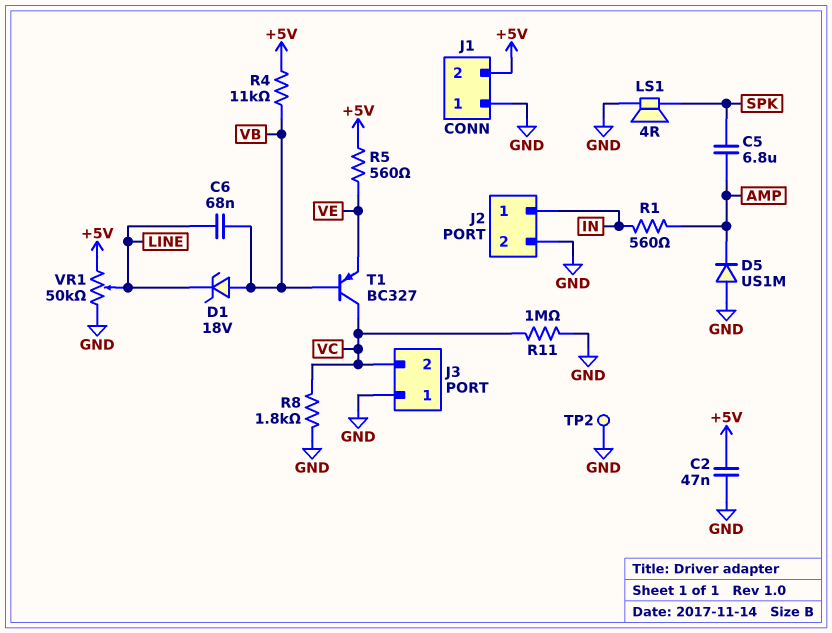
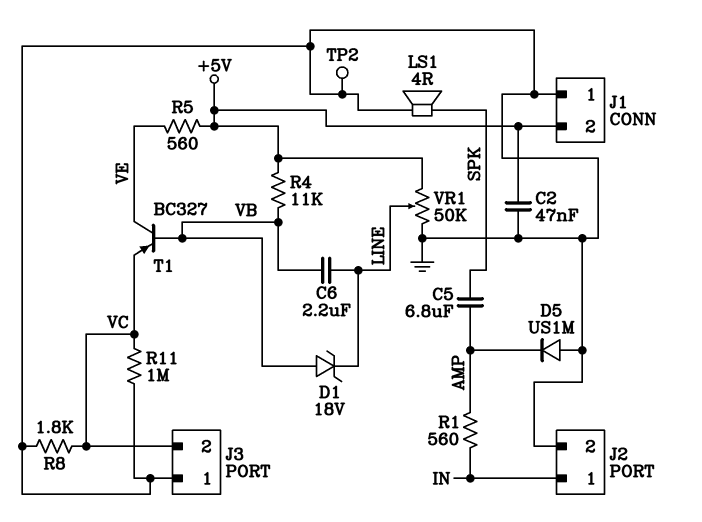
C6: 68nF (LINE, VB) -> 2.2uF (LINE, VB)
T1: PNP BC327 (B VB, C VC, E VE) -> PNP BC327 (B VB, C VE, E VC)

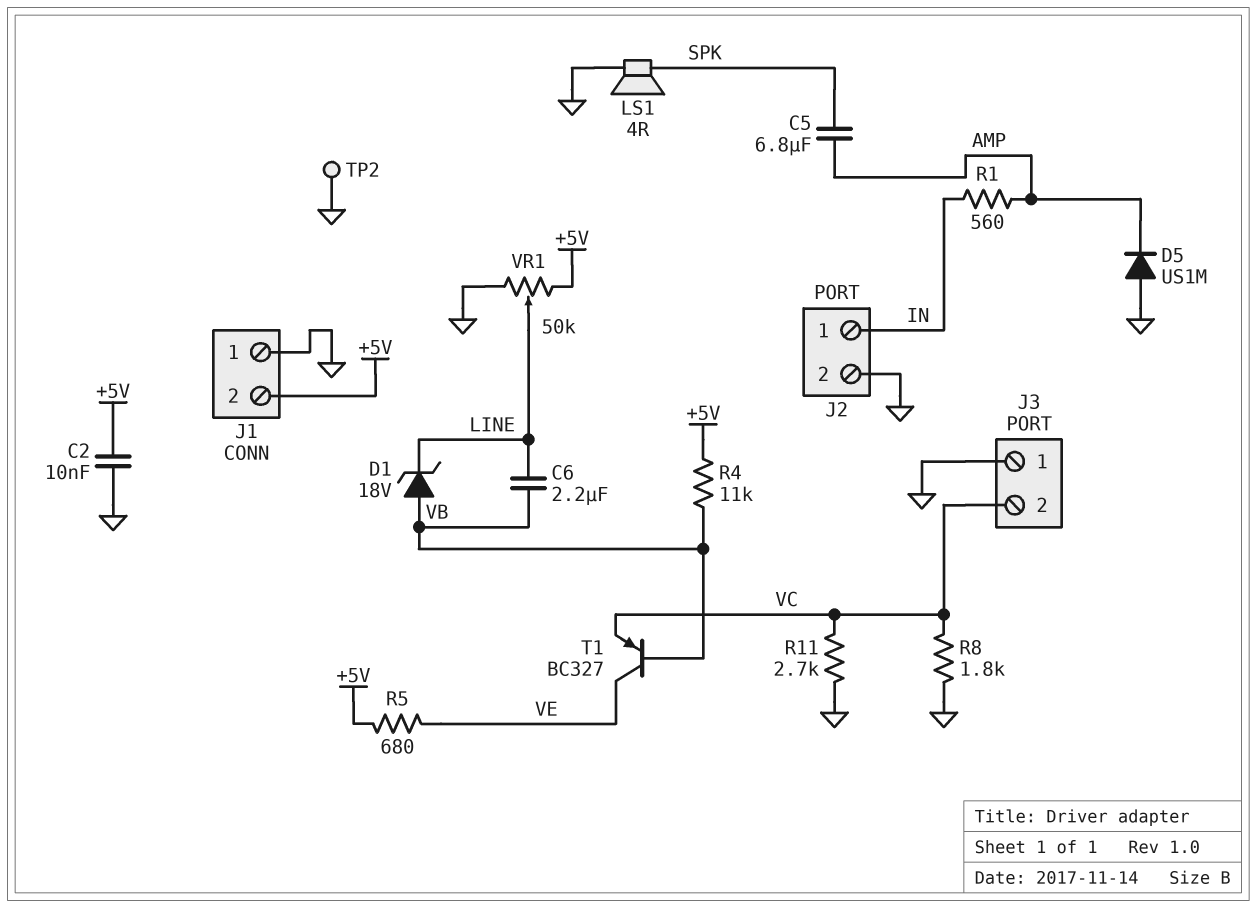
C2: 47nF (+5V, GND) -> 10nF (+5V, GND)
R5: 560 (+5V, VE) -> 680 (+5V, VE)
R11: 1M (GND, VC) -> 2.7k (GND, VC)

